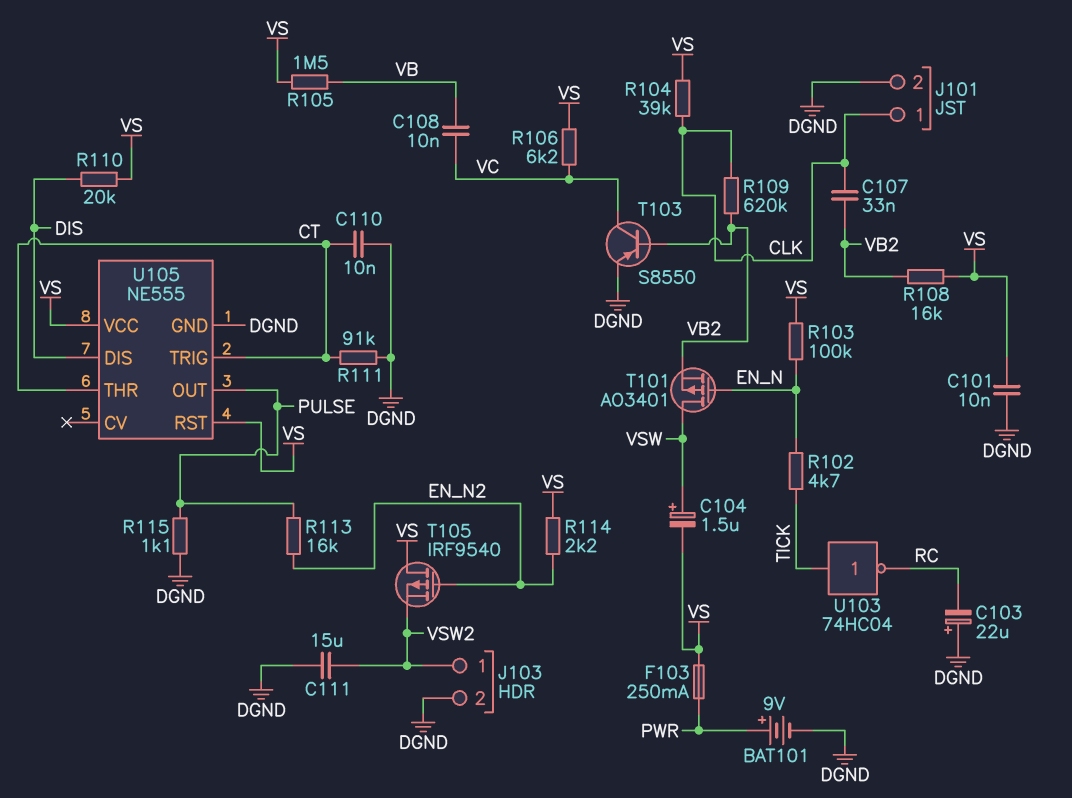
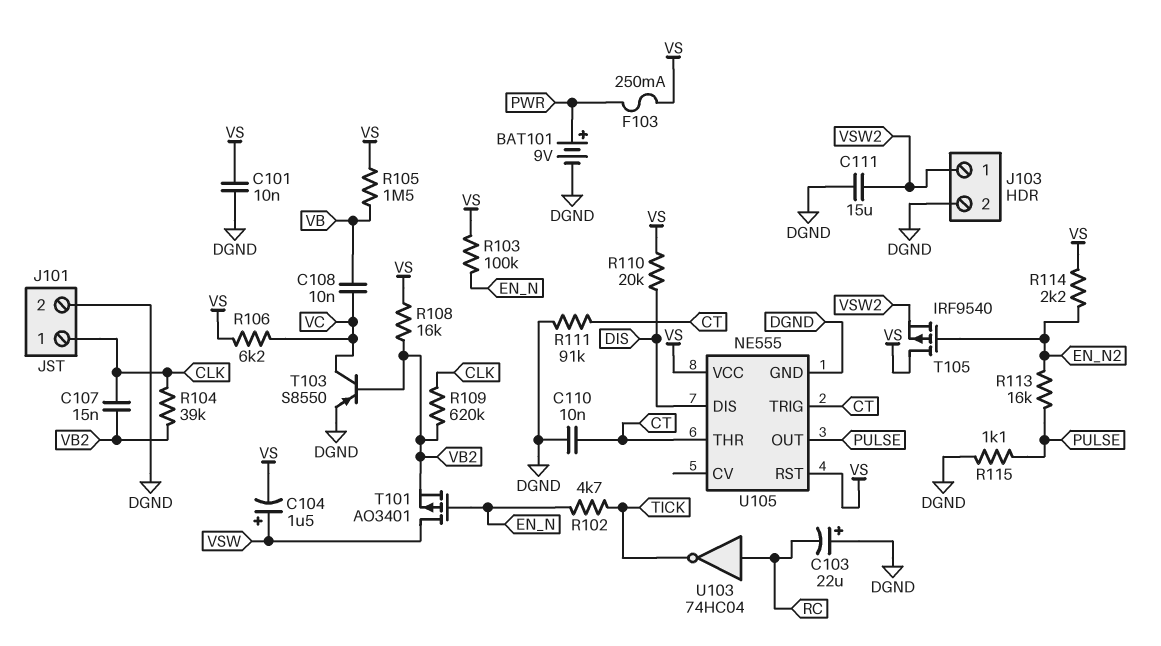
C107: 33nF (CLK, VB2) -> 15nF (CLK, VB2)
R104: 39k (CLK, VS) -> 39k (CLK, VB2)
U103: NOT 74HC04 (in TICK, out RC) -> NOT 74HC04 (in RC, out TICK)

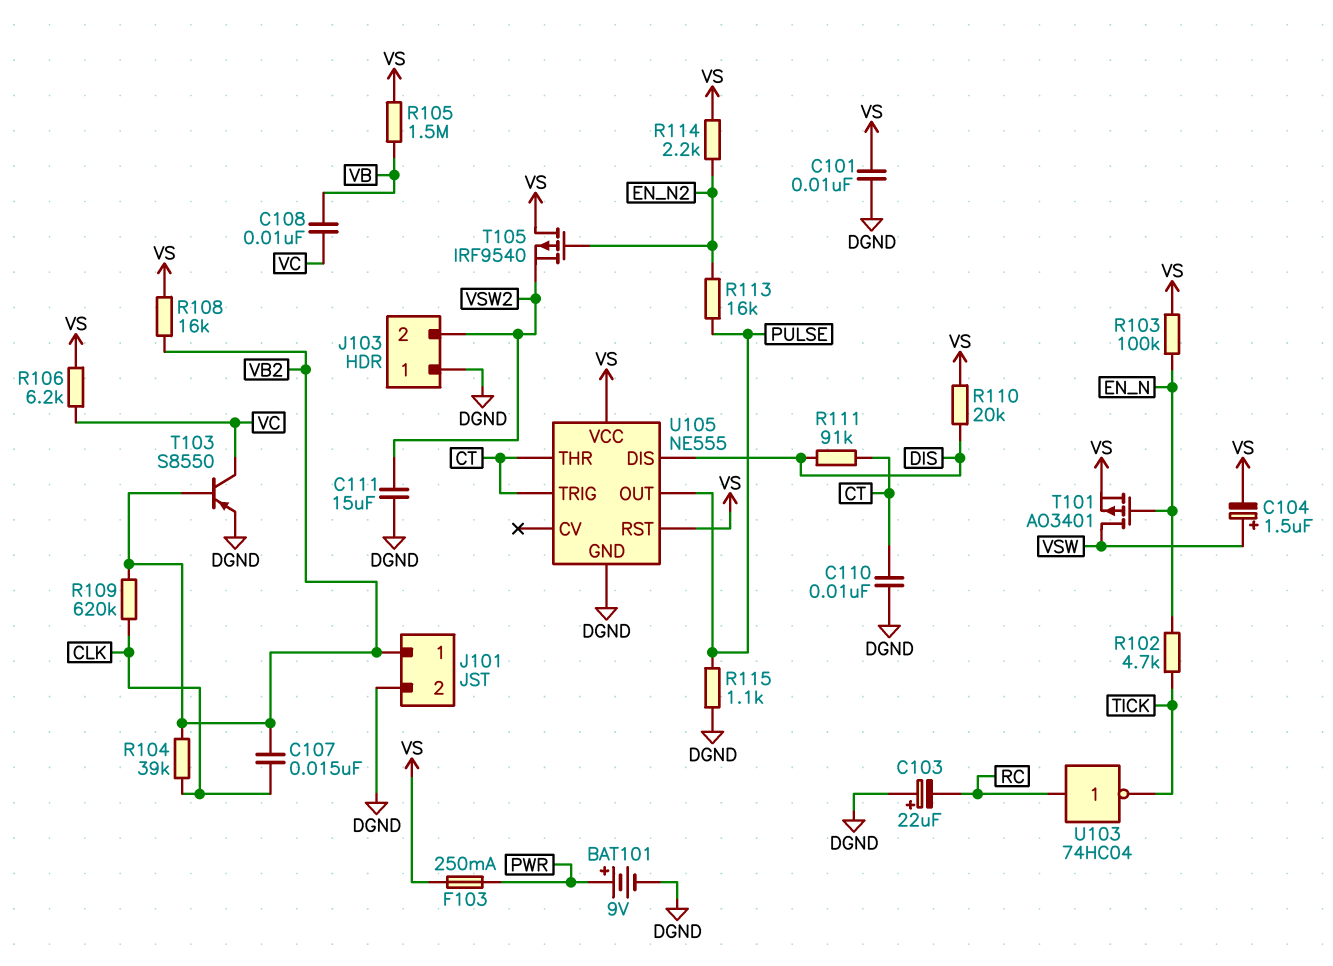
J101 pin 1: CLK -> VB2
J103 pin 1: VSW2 -> DGND
J103 pin 2: DGND -> VSW2
R111: 91k (CT, DGND) -> 91k (CT, DIS)
T101: PMOS AO3401 (G EN_N, D VSW, S VB2) -> PMOS AO3401 (G EN_N, D VSW, S VS)

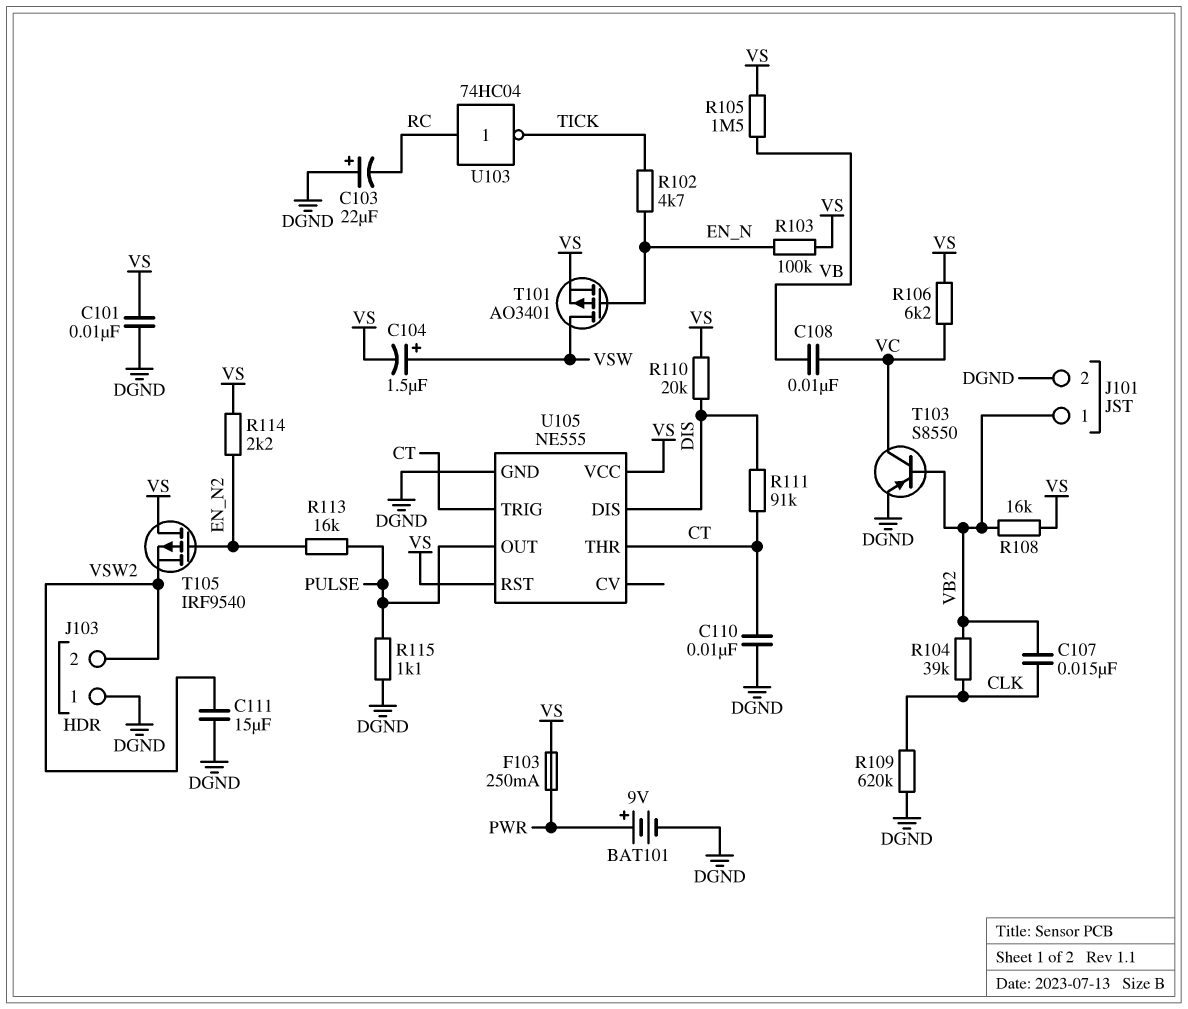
R109: 620k (CLK, VB2) -> 620k (CLK, DGND)

